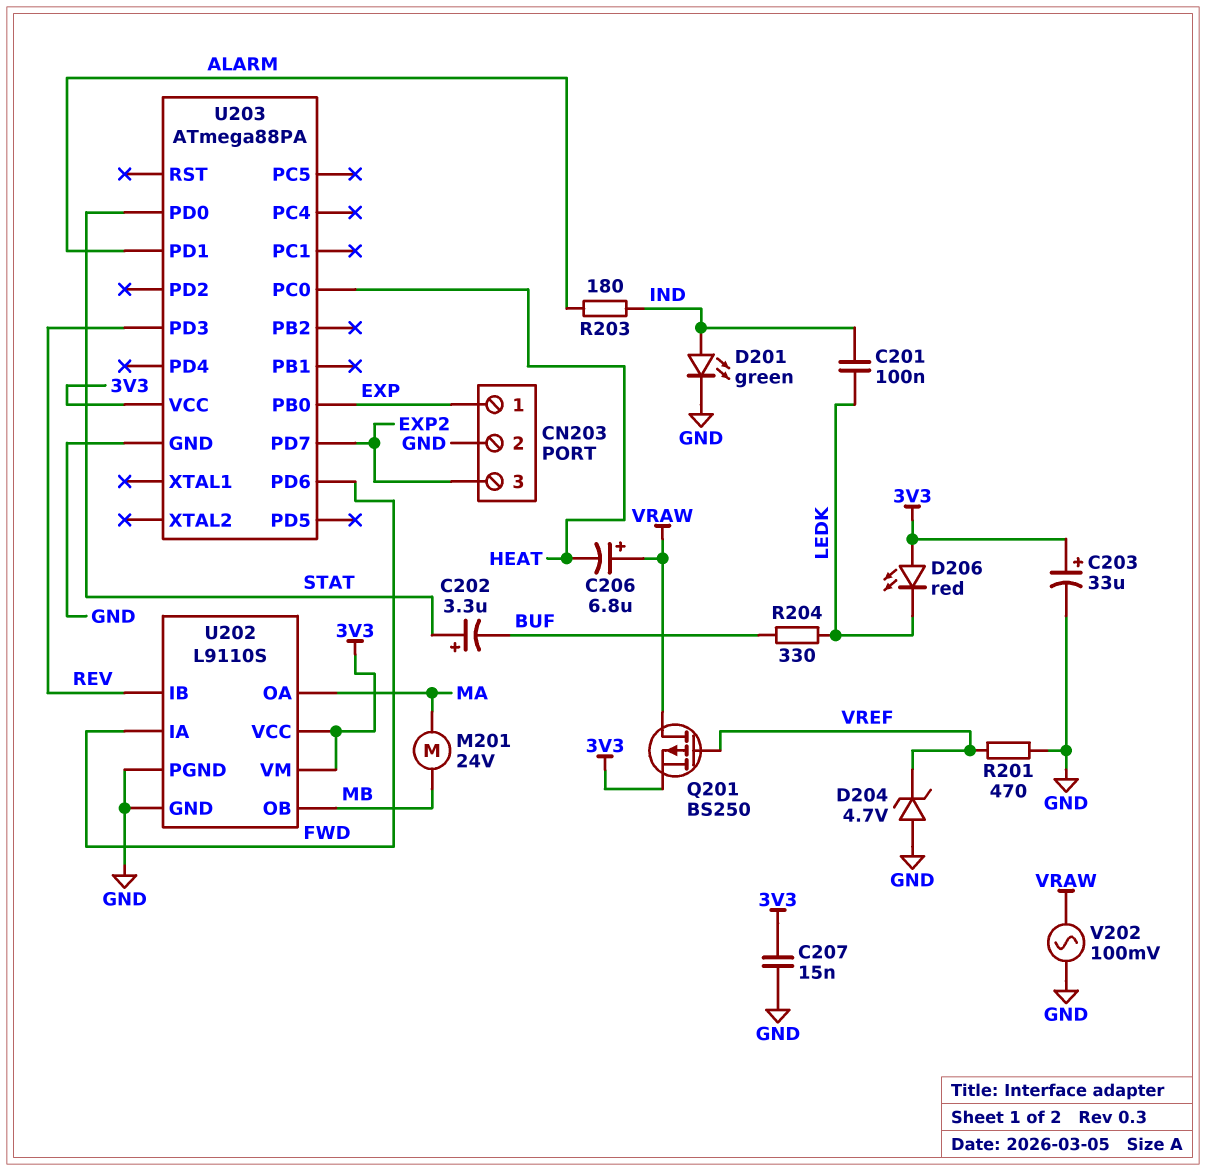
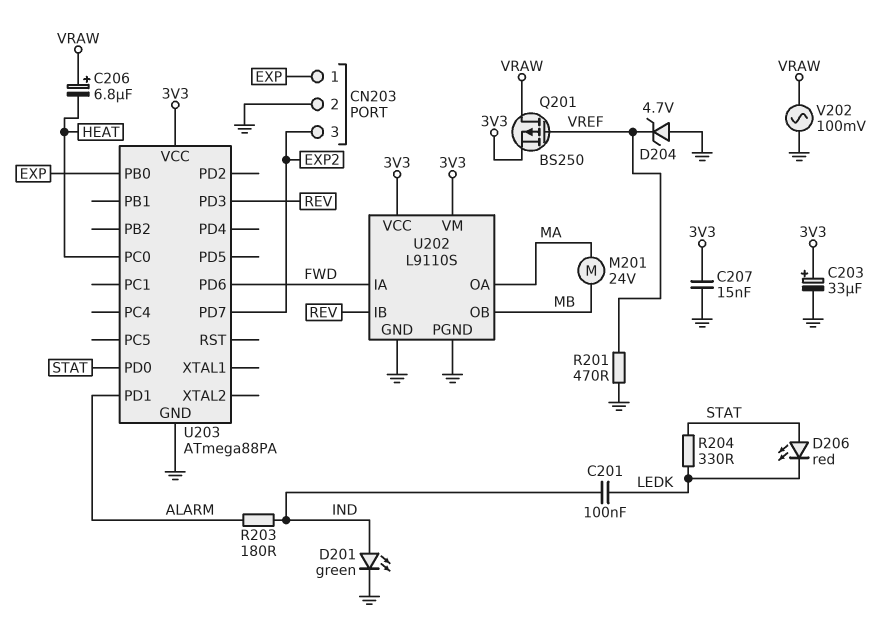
C202: 3.3uF (plus STAT, minus BUF) -> none
D206: LED red (A 3V3, K LEDK) -> LED red (A STAT, K LEDK)
R204: 330 (BUF, LEDK) -> 330 (LEDK, STAT)

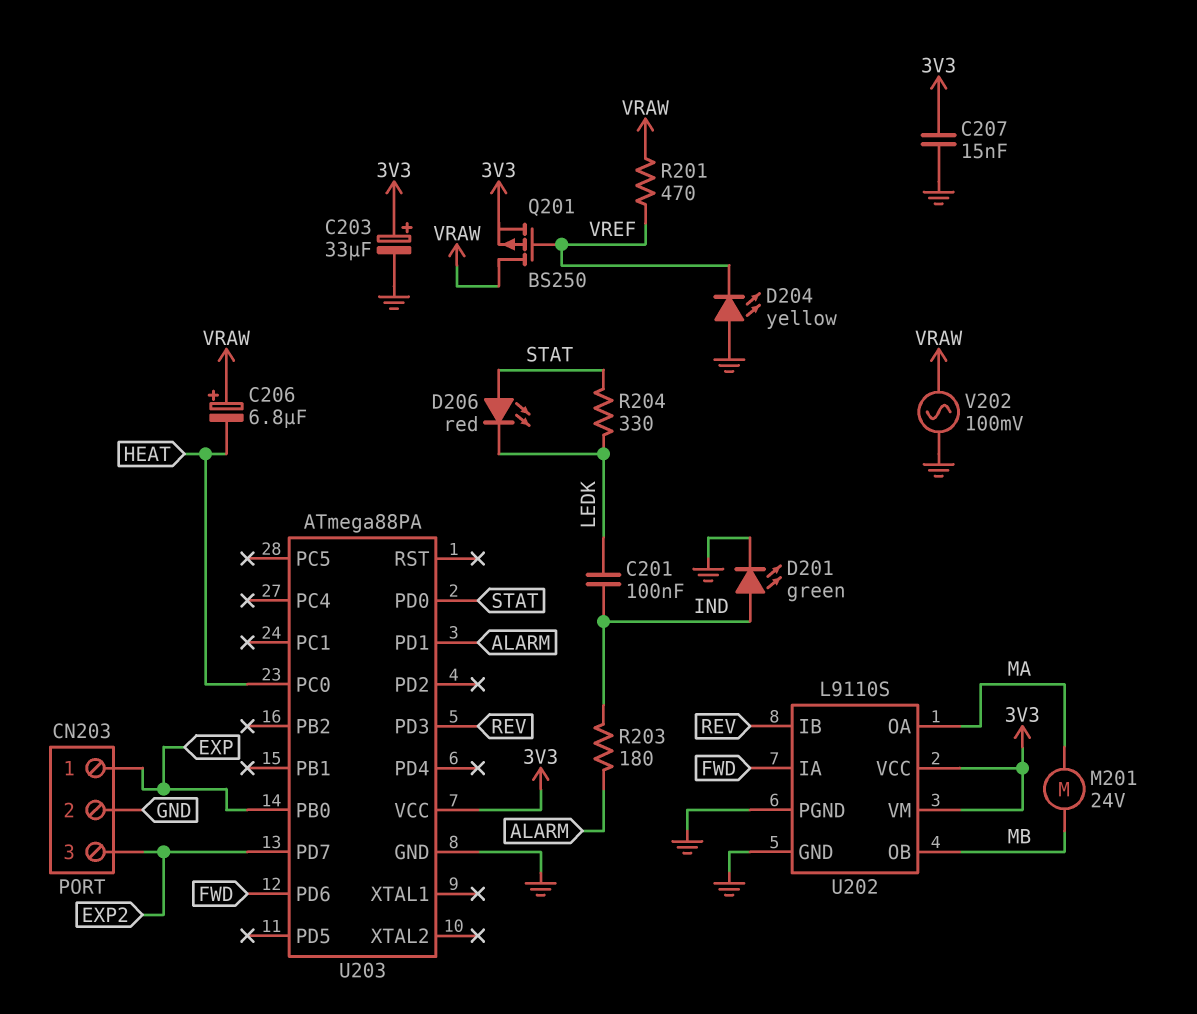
D204: zener 4.7V (A GND, K VREF) -> LED yellow (A GND, K VREF)
R201: 470 (GND, VREF) -> 470 (VRAW, VREF)

